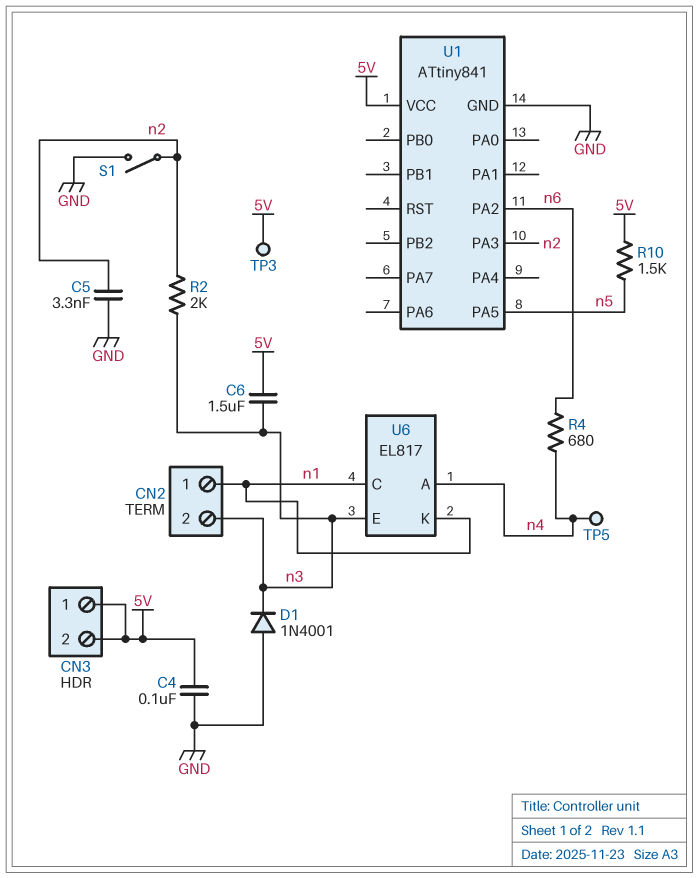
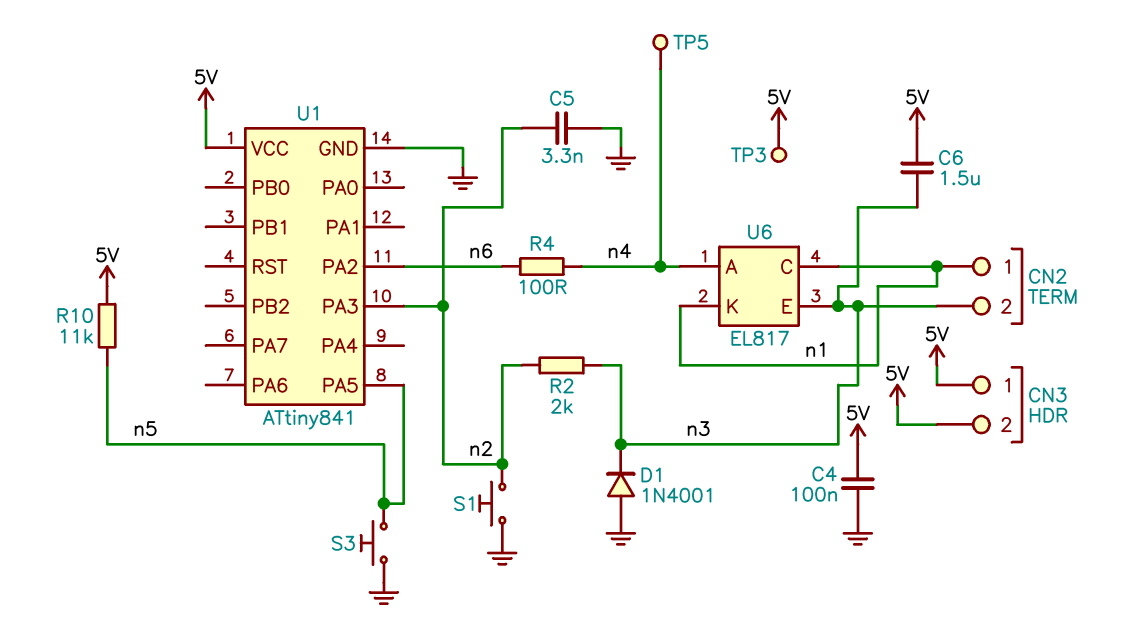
R4: 680 (n4, n6) -> 100 (n4, n6)
R10: 1.5k (5V, n5) -> 11k (5V, n5)
S1: switch (GND, n2) -> button (GND, n2)
S3: none -> button (GND, n5)

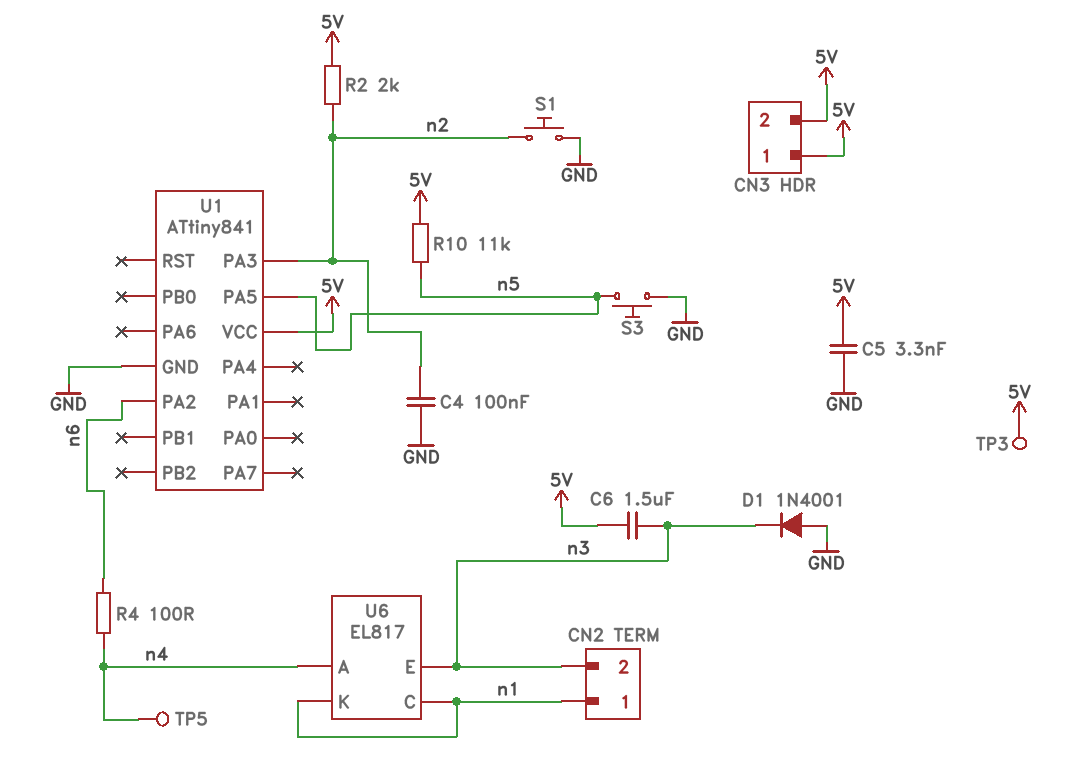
C4: 100nF (5V, GND) -> 100nF (GND, n2)
C5: 3.3nF (GND, n2) -> 3.3nF (5V, GND)
R2: 2k (n2, n3) -> 2k (5V, n2)

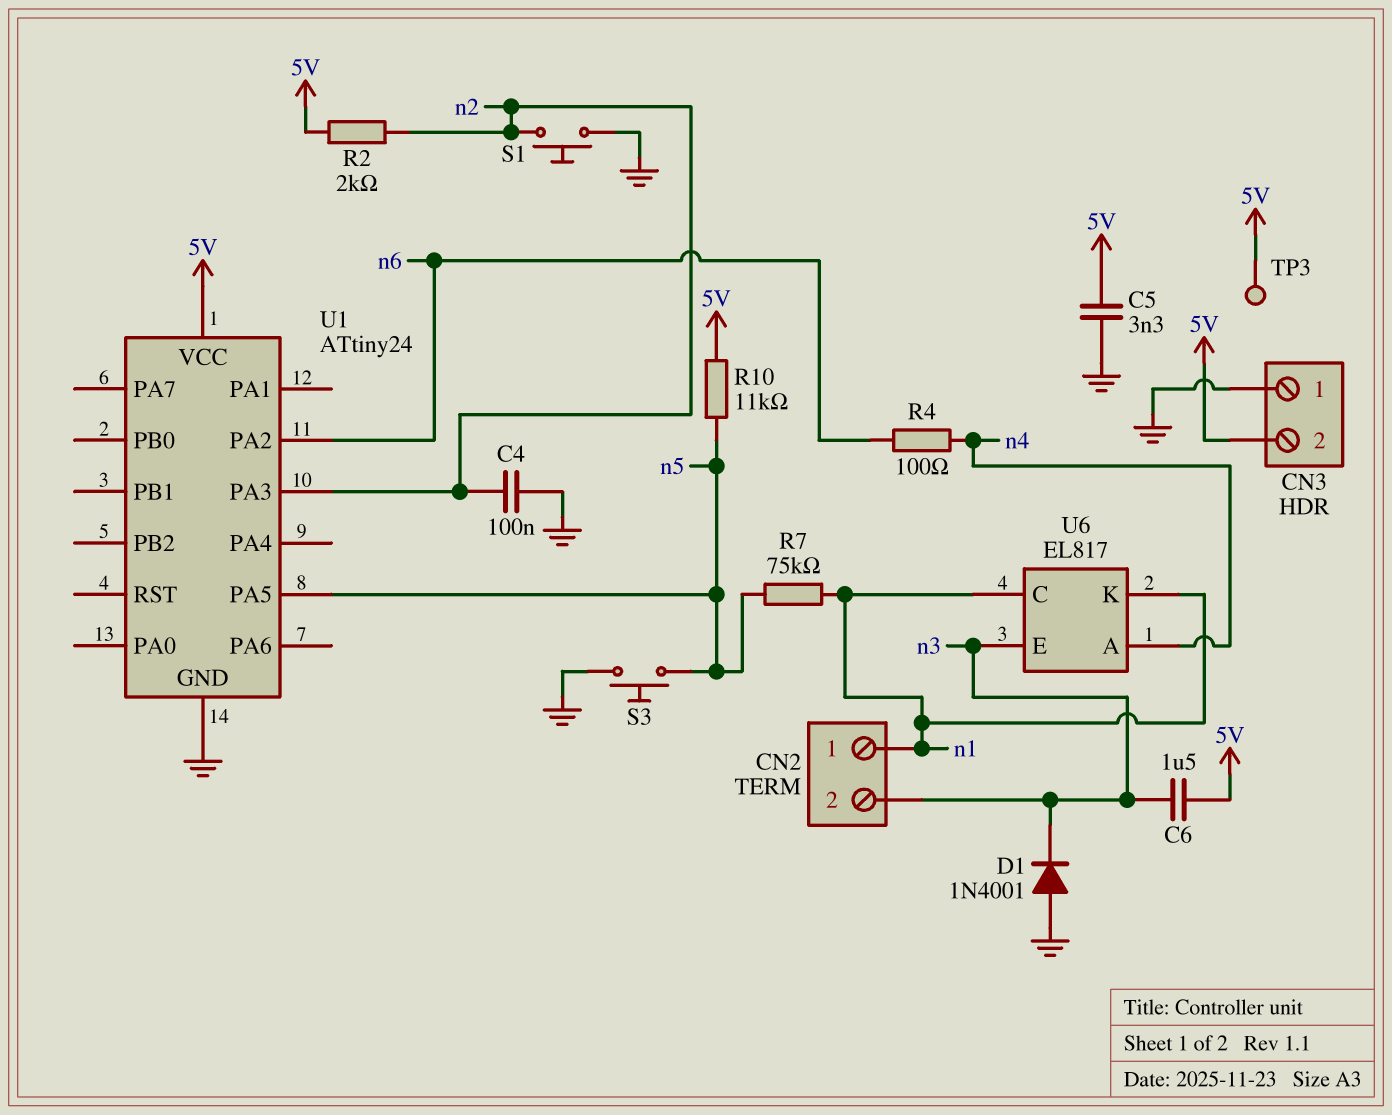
CN3 pin 1: 5V -> GND
R7: none -> 75k (n1, n5)
TP5: test point (n4) -> none
U1: ATtiny841 -> ATtiny24

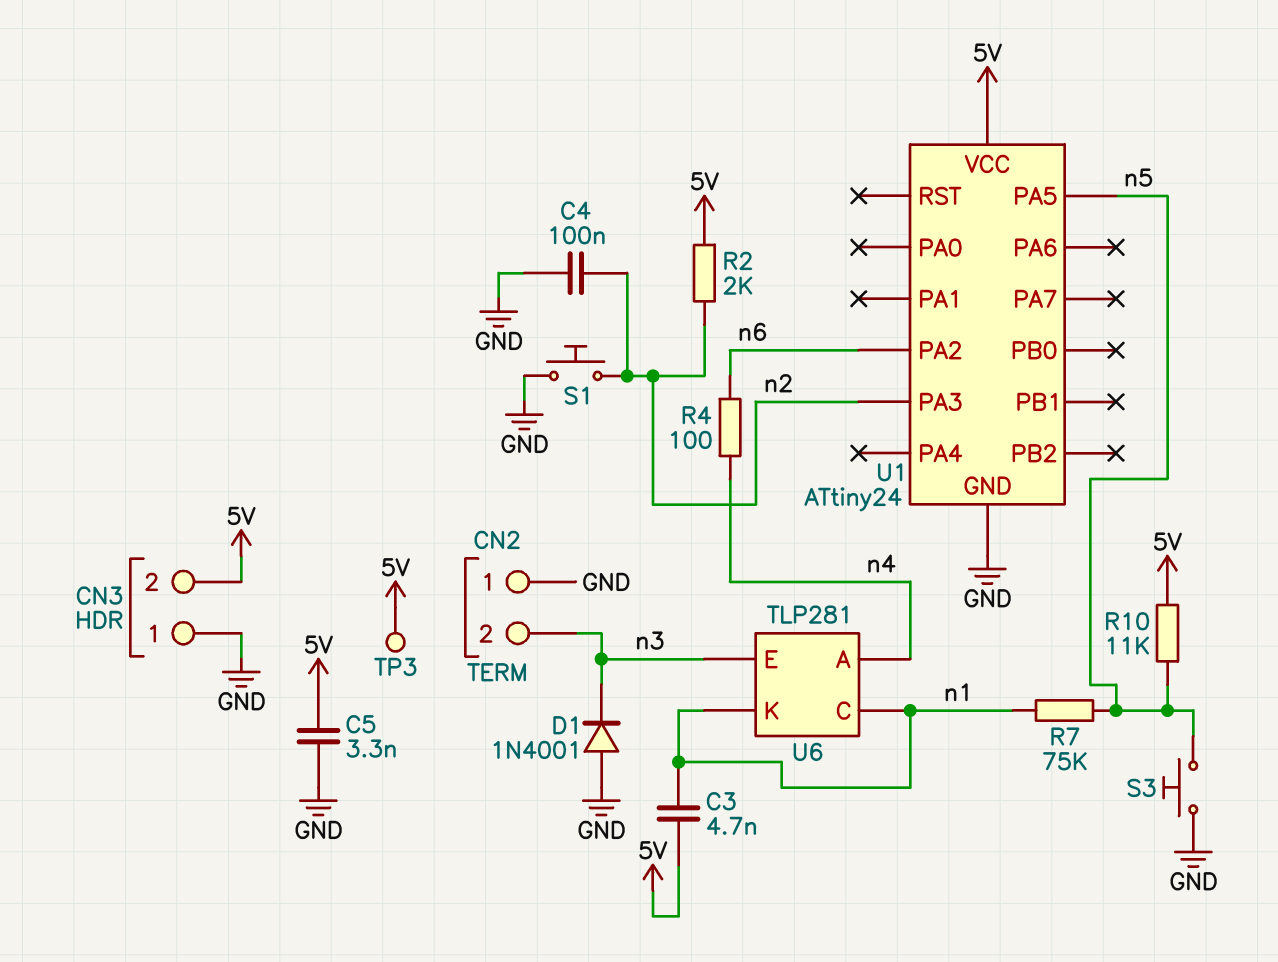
C3: none -> 4.7nF (5V, n1)
C6: 1.5uF (5V, n3) -> none
CN2 pin 1: n1 -> GND
U6: EL817 -> TLP281

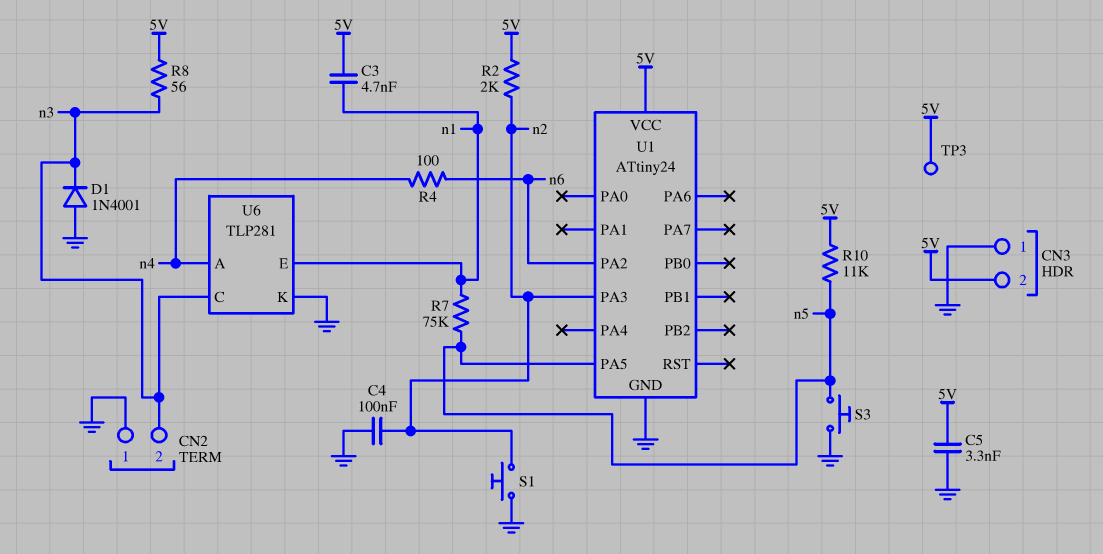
R8: none -> 56 (5V, n3)
U6 pin C: n1 -> n3
U6 pin E: n3 -> n1
U6 pin K: n1 -> GND

